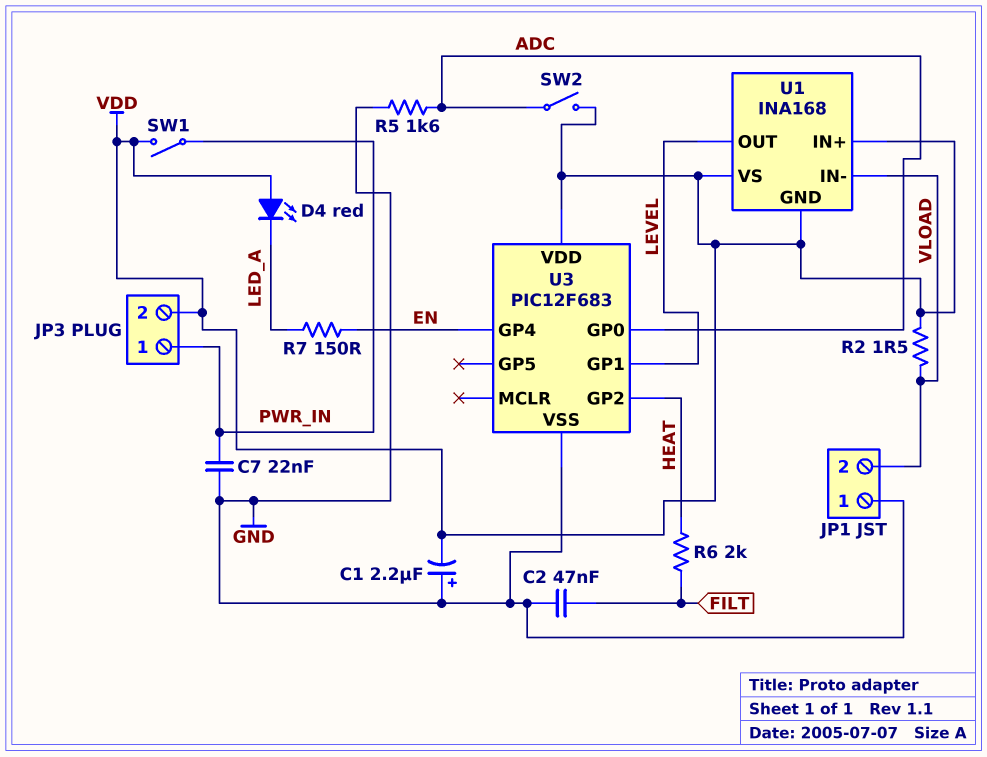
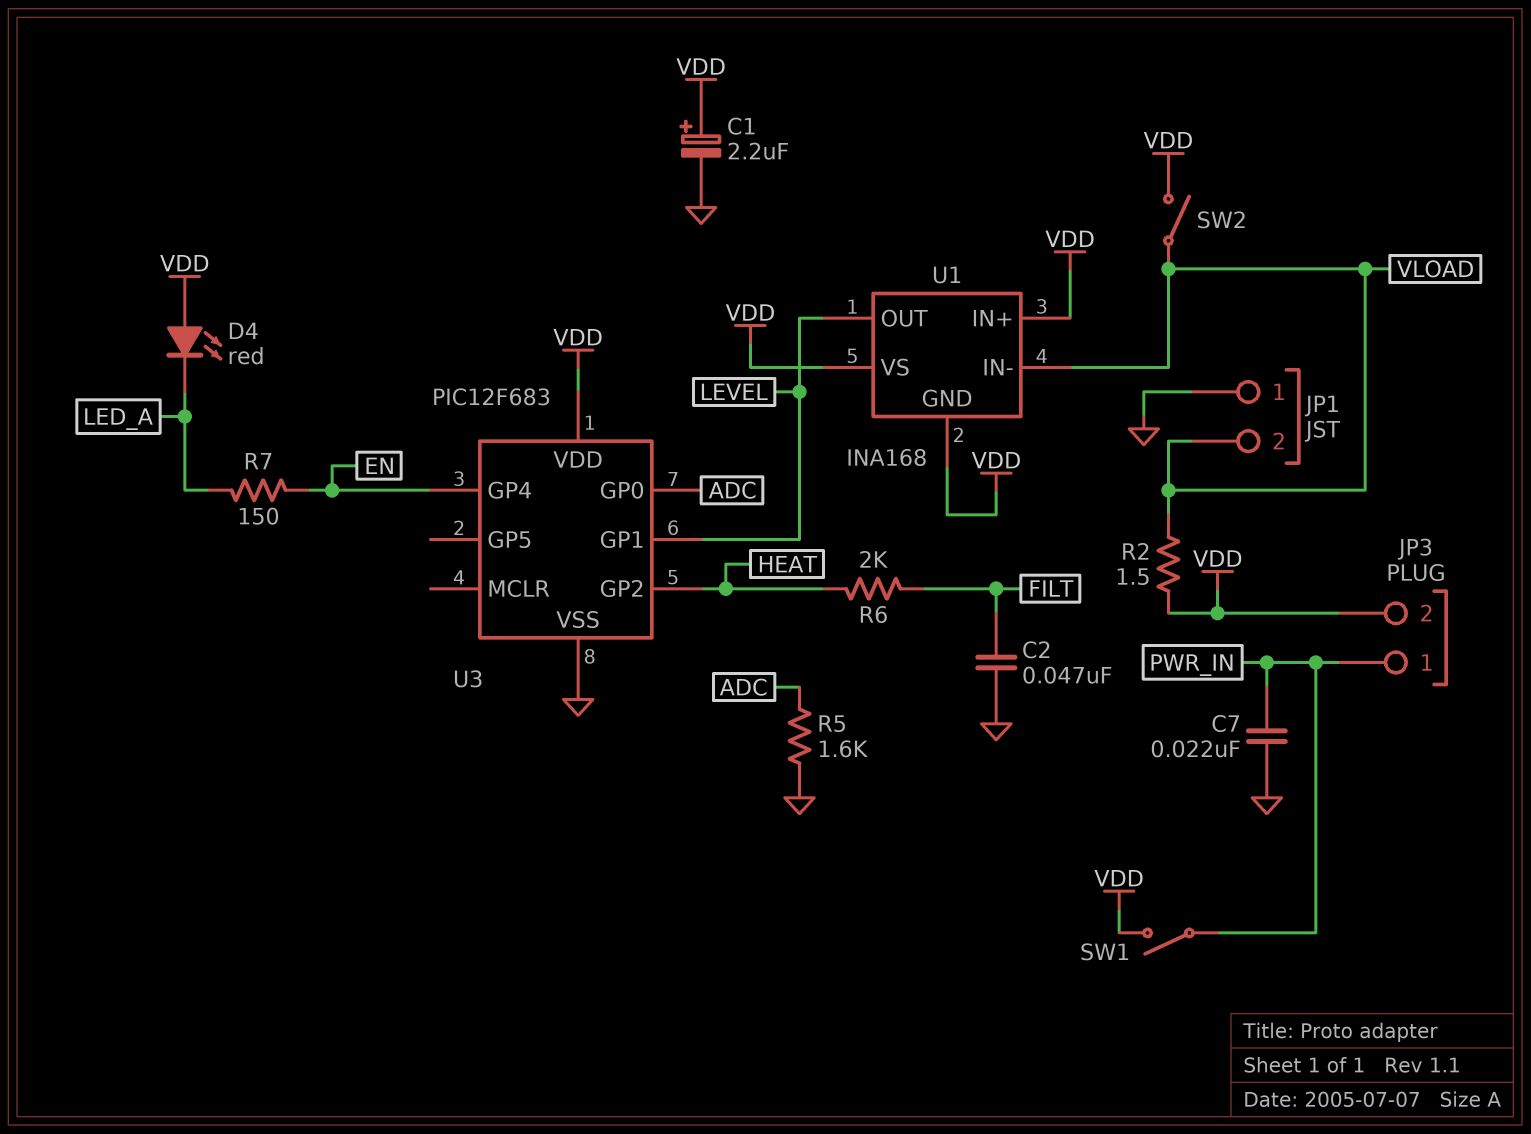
C1: 2.2uF (plus GND, minus VDD) -> 2.2uF (plus VDD, minus GND)
SW2: switch (ADC, VDD) -> switch (VDD, VLOAD)

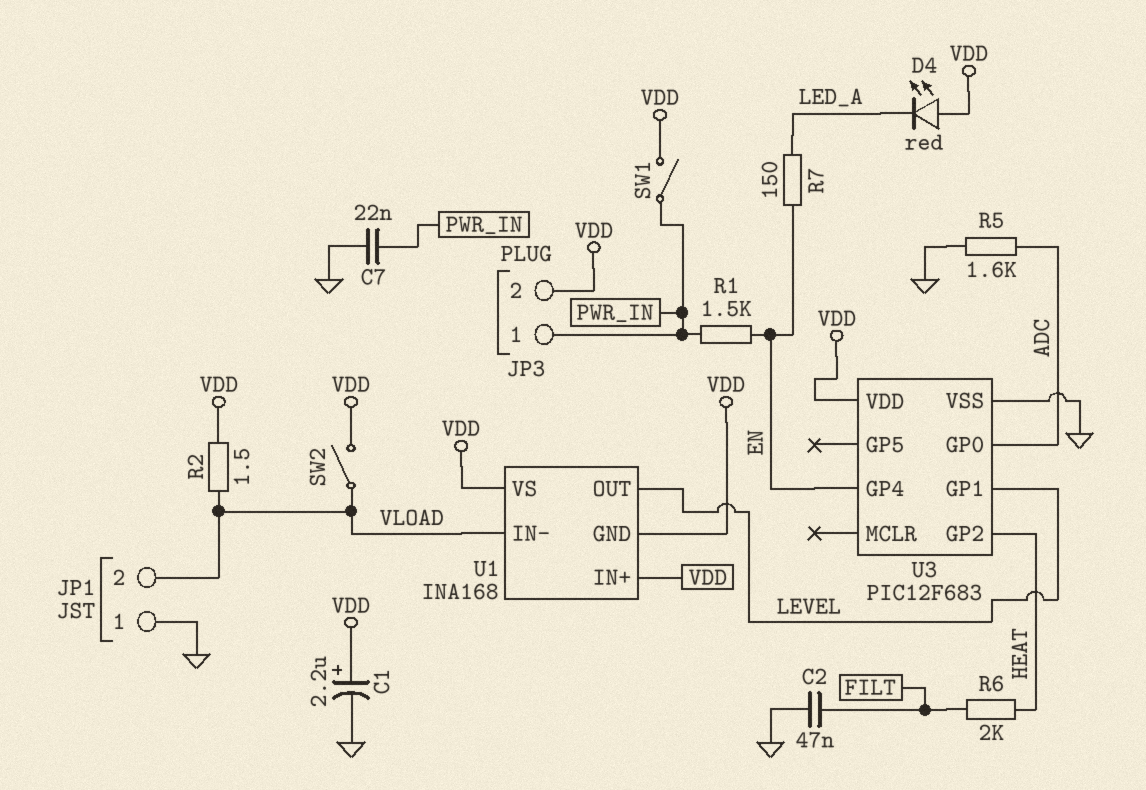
R1: none -> 1.5k (EN, PWR_IN)

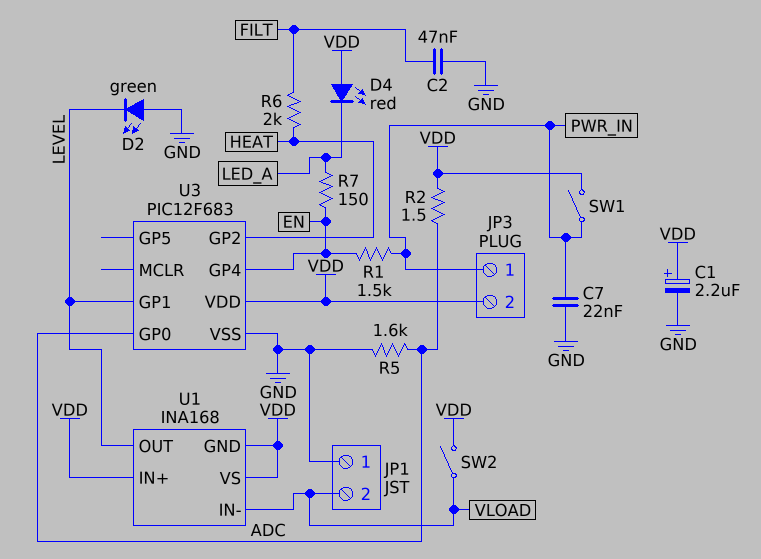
D2: none -> LED green (A GND, K LEVEL)
R2: 1.5 (VDD, VLOAD) -> 1.5 (ADC, VDD)

